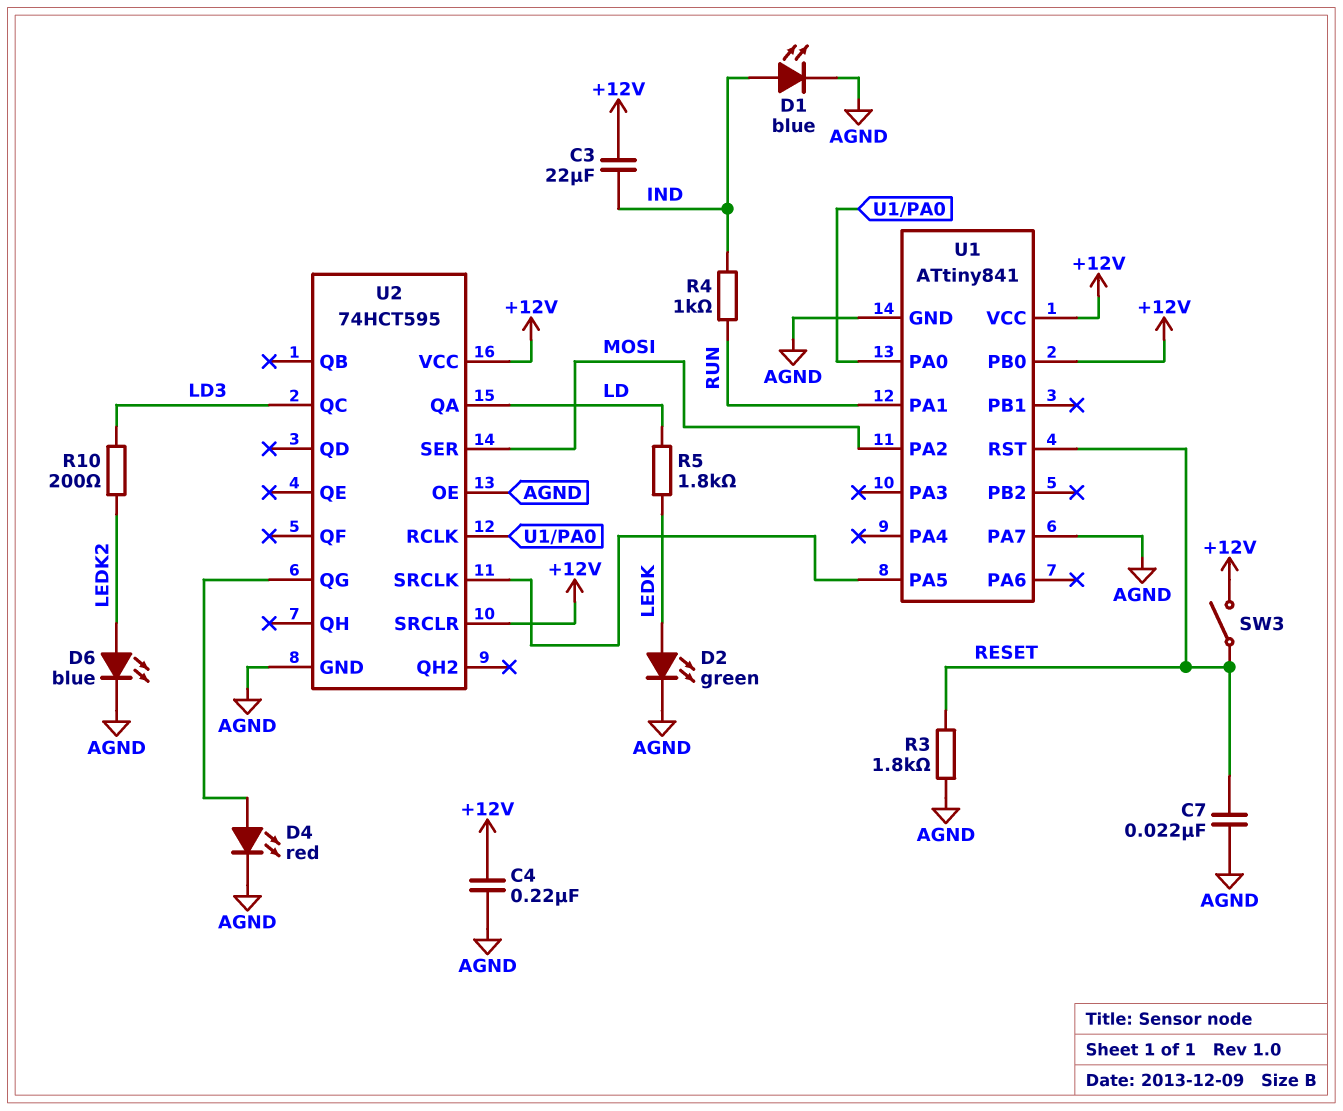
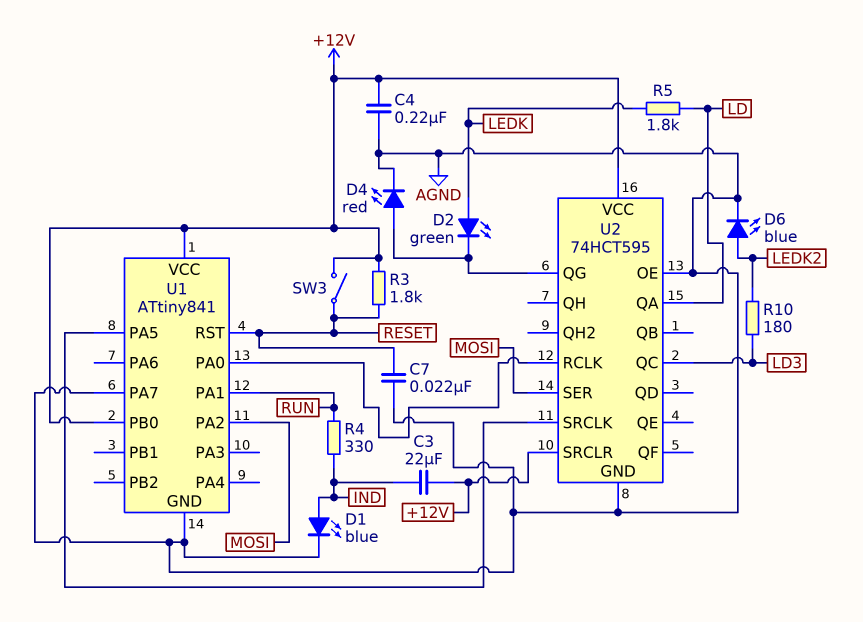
D2: LED green (A LEDK, K AGND) -> LED green (A LEDK, K U2/QG)
R3: 1.8k (AGND, RESET) -> 1.8k (+12V, RESET)
R4: 1k (IND, RUN) -> 330 (IND, RUN)
R10: 200 (LD3, LEDK2) -> 180 (LD3, LEDK2)

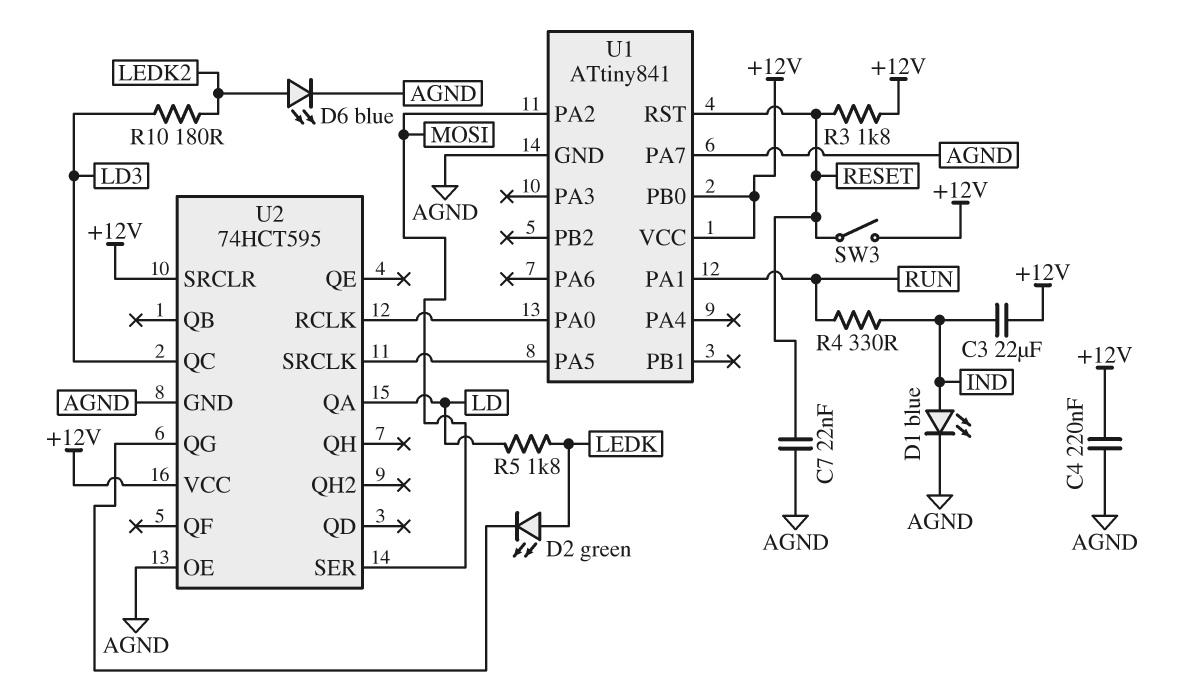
D4: LED red (A U2/QG, K AGND) -> none

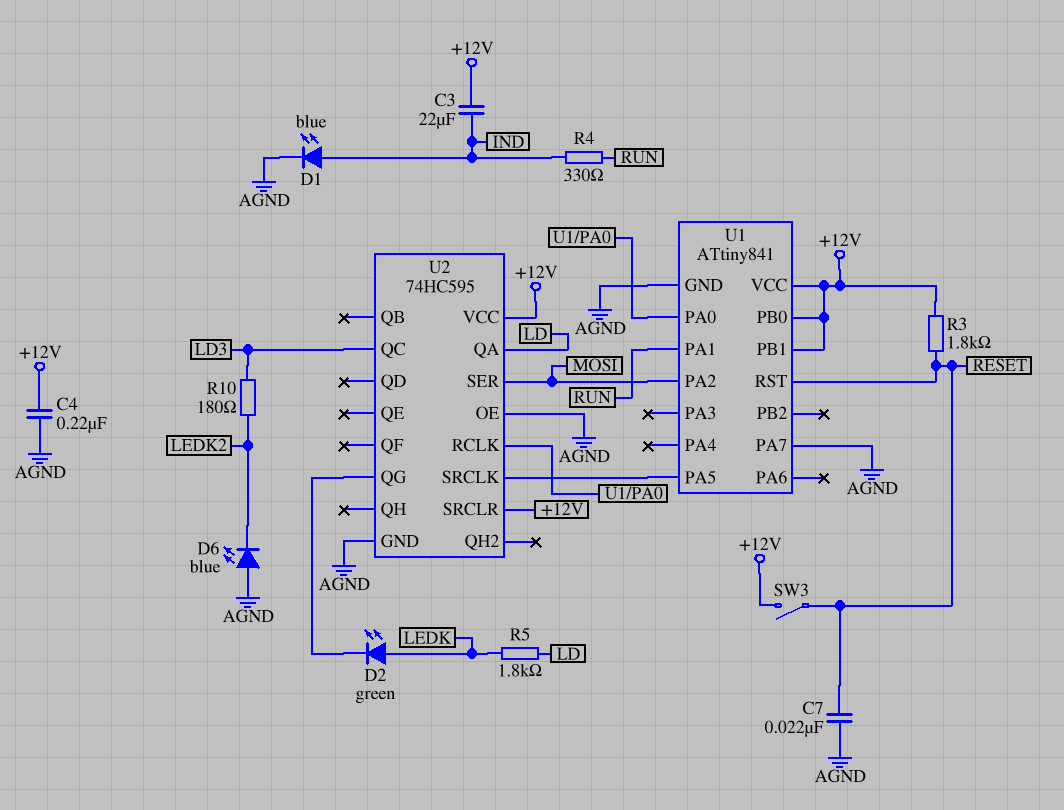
D6: LED blue (A LEDK2, K AGND) -> LED blue (A AGND, K LEDK2)
U1 pin PB1: none -> +12V
U2: 74HCT595 -> 74HC595

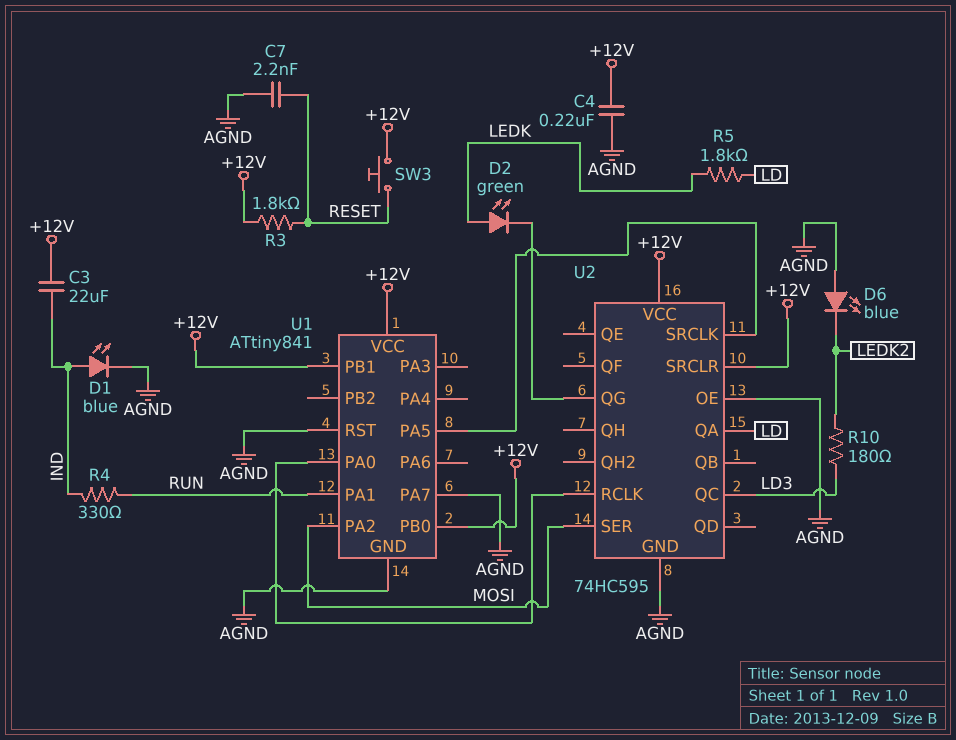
C7: 22nF (AGND, RESET) -> 2.2nF (AGND, RESET)
SW3: switch (+12V, RESET) -> button (+12V, RESET)
U1 pin RST: RESET -> AGND

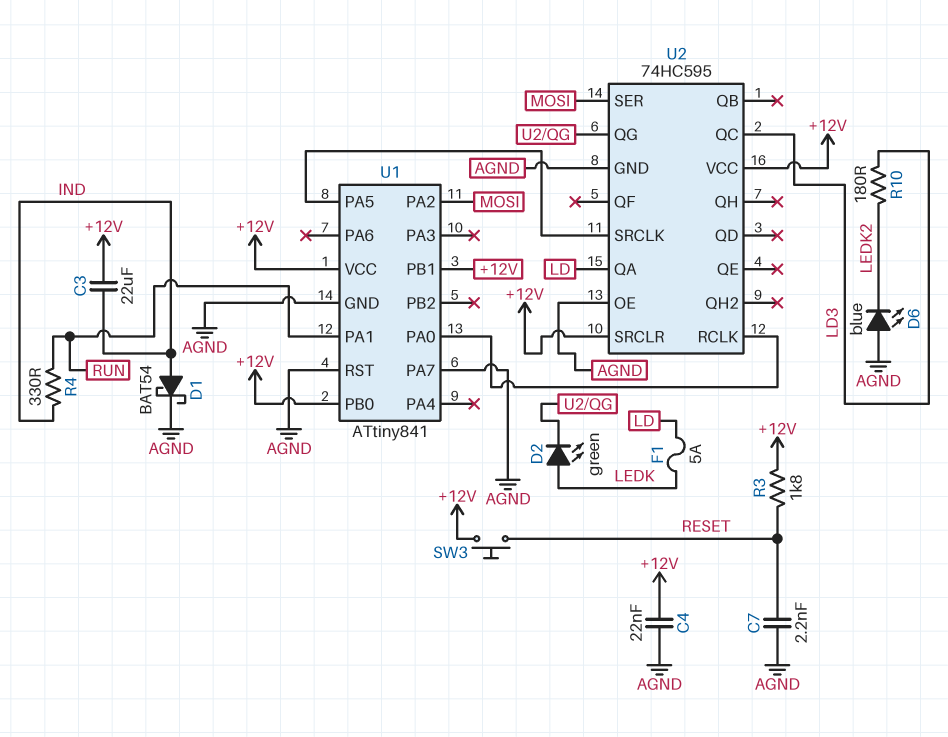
C4: 220nF (+12V, AGND) -> 22nF (+12V, AGND)
D1: LED blue (A IND, K AGND) -> schottky BAT54 (A IND, K AGND)
F1: none -> 5A (LD, LEDK)
R5: 1.8k (LD, LEDK) -> none

